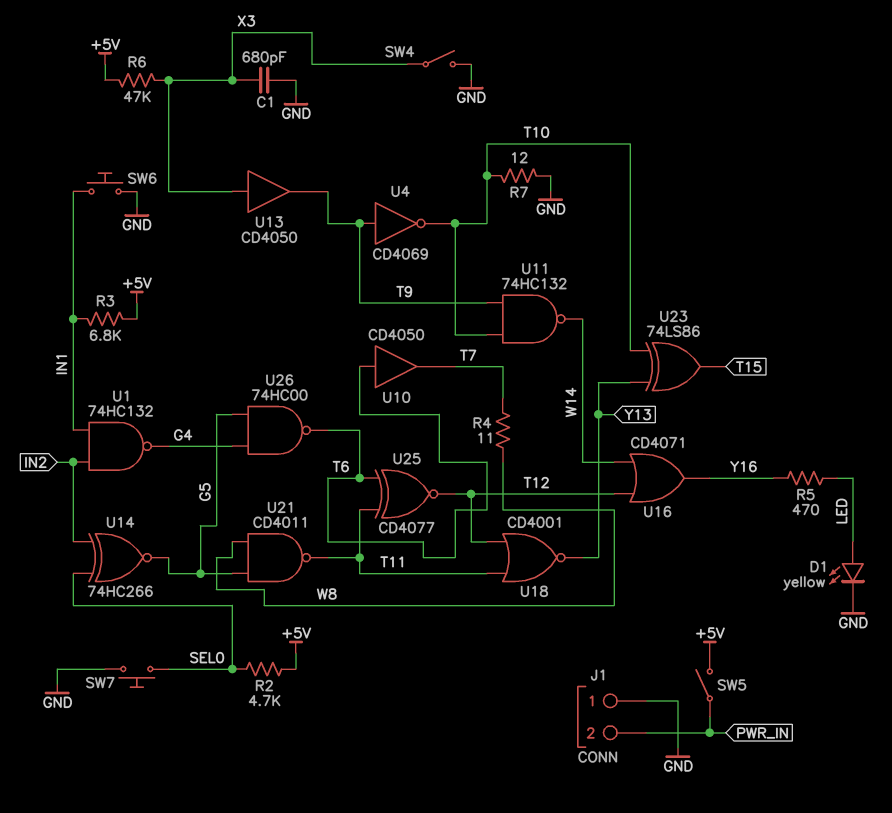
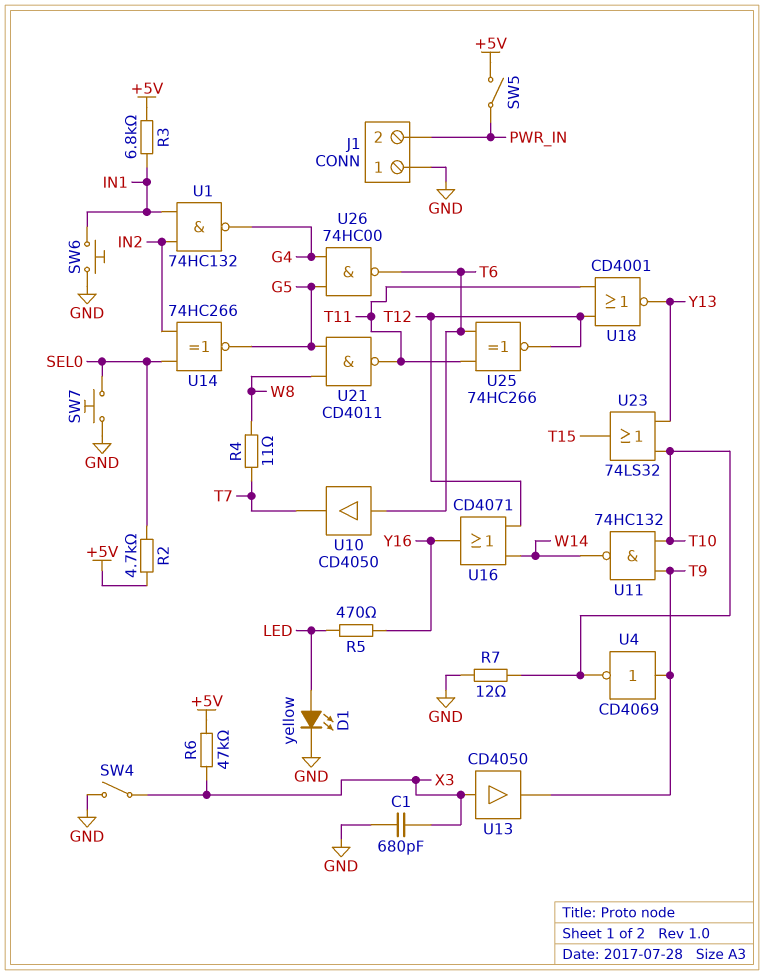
U23: XOR 74LS86 (in T10, in Y13, out T15) -> OR 74LS32 (in T10, in Y13, out T15)
U25: XNOR CD4077 (in T6, in T11, out T12) -> XNOR 74HC266 (in T6, in T11, out T12)

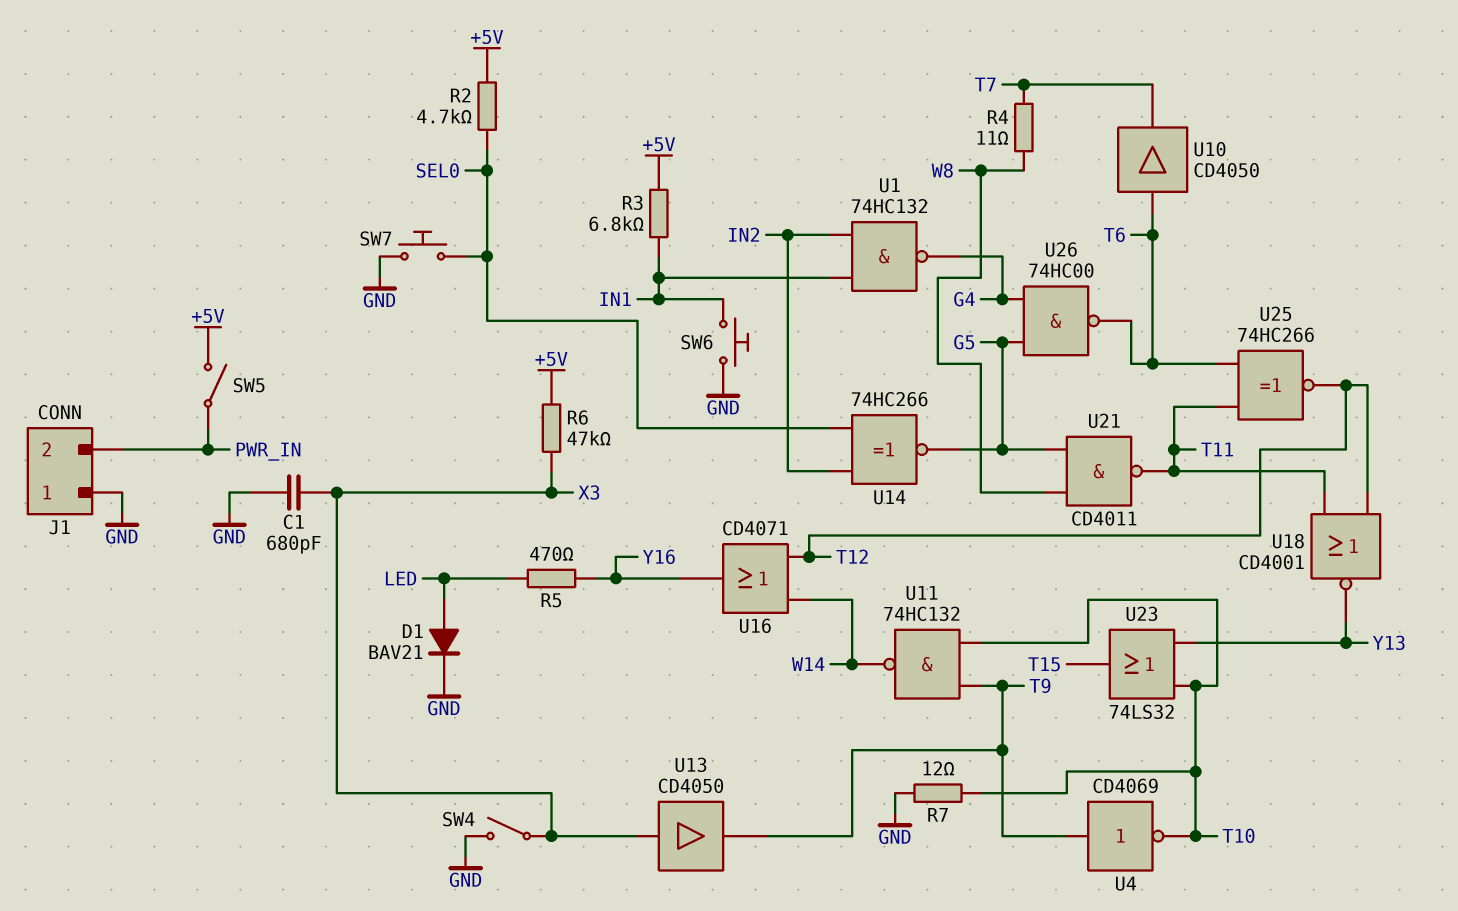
D1: LED yellow (A LED, K GND) -> diode BAV21 (A LED, K GND)

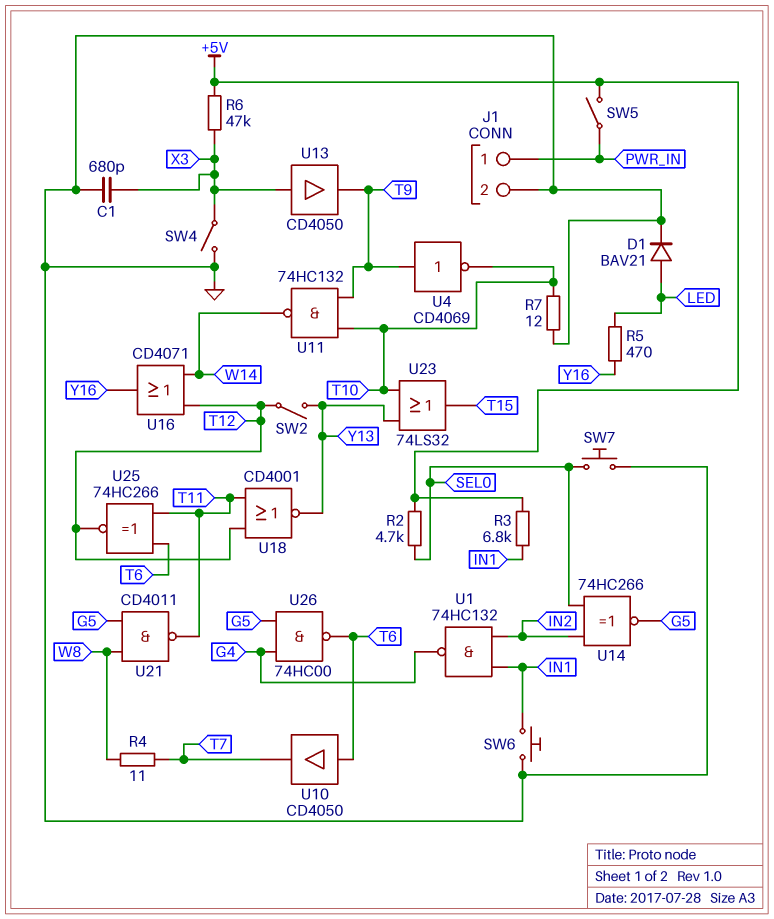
J1 pin 1: GND -> PWR_IN
J1 pin 2: PWR_IN -> GND
SW2: none -> switch (T12, Y13)

